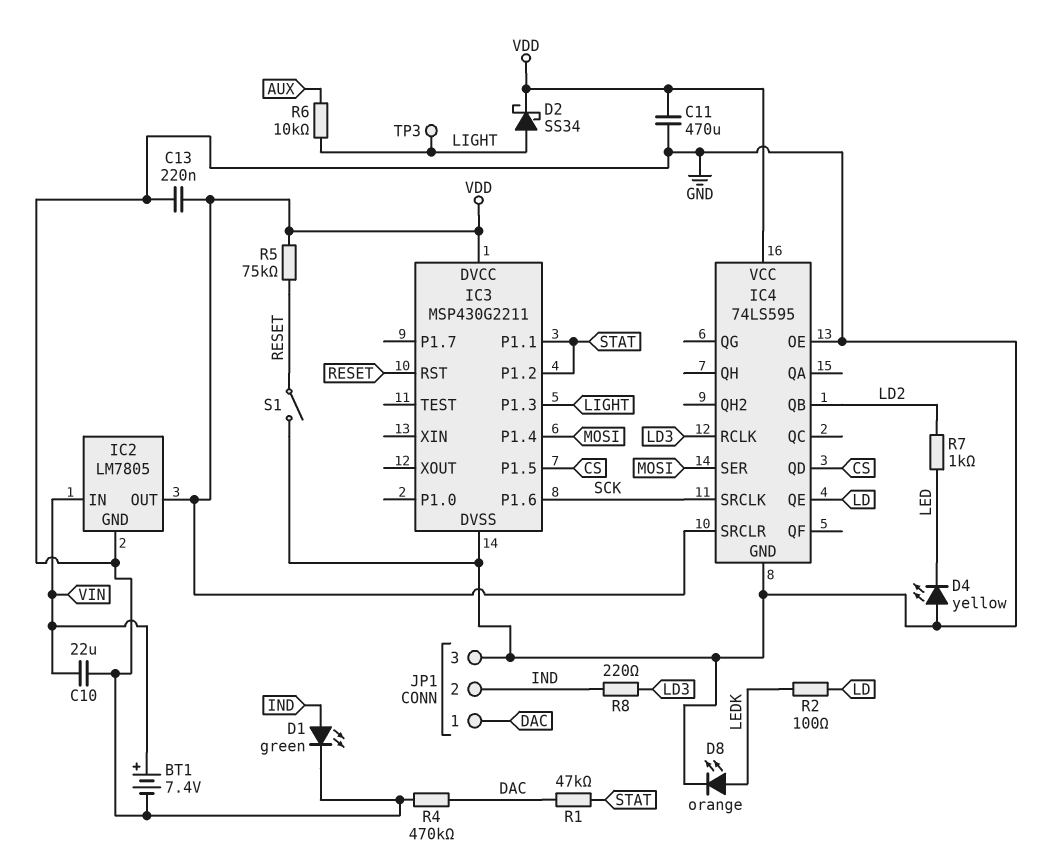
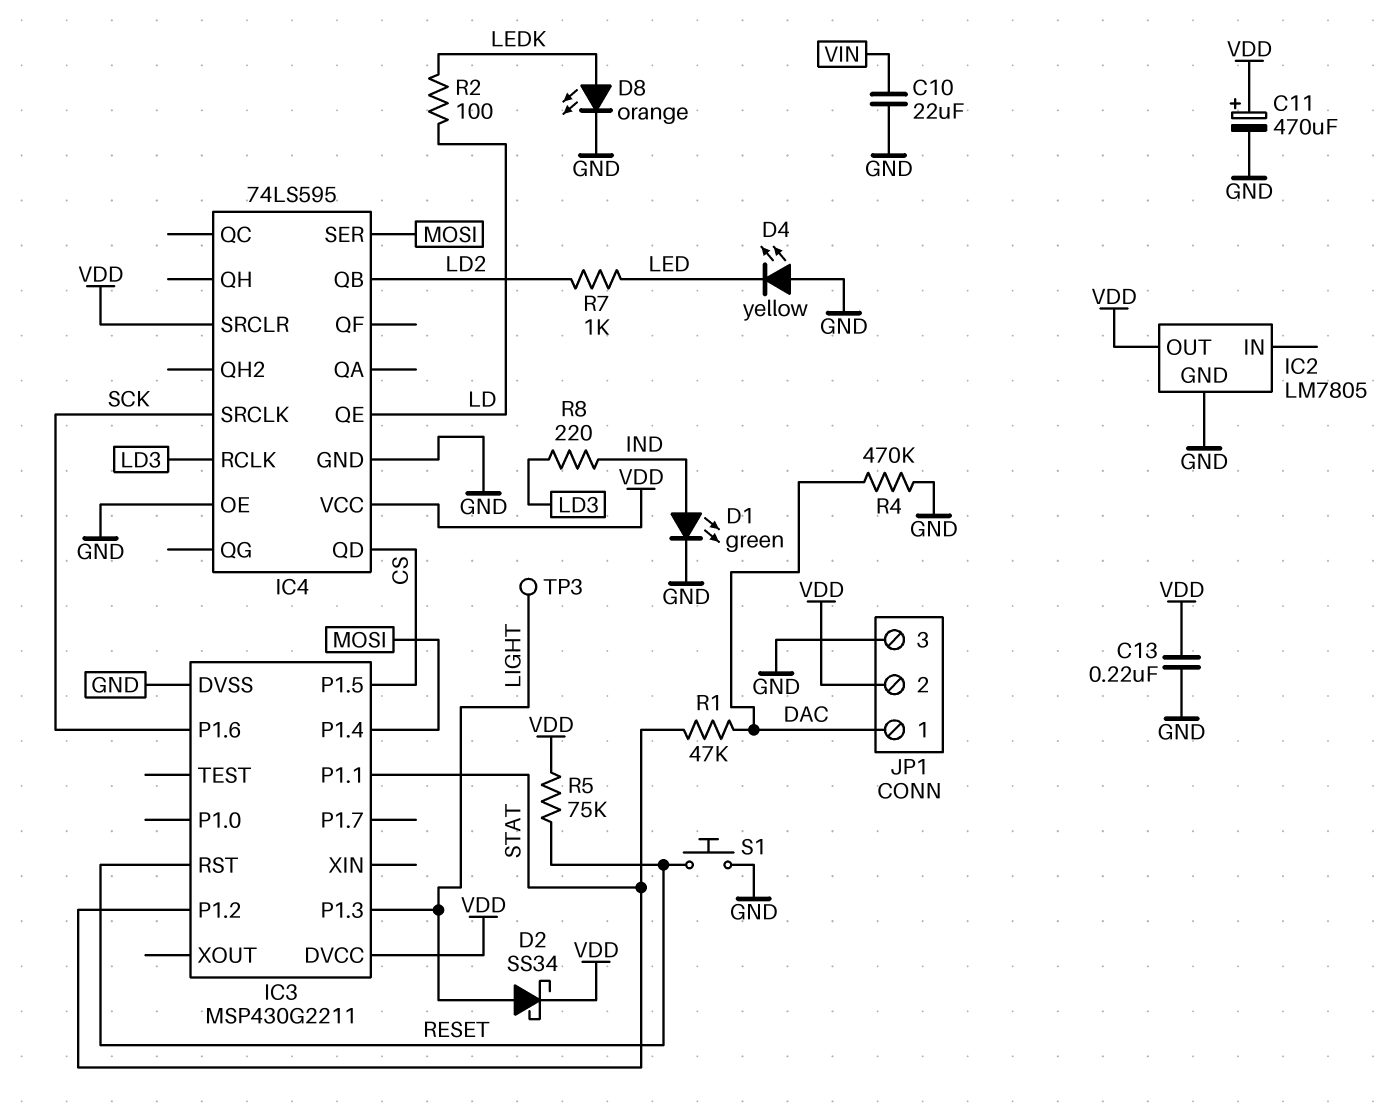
BT1: 7.4V (plus VIN, minus GND) -> none
C11: 470uF (GND, VDD) -> 470uF (plus VDD, minus GND)
IC2 pin IN: VIN -> none
JP1 pin 2: IND -> VDD
R6: 10k (AUX, LIGHT) -> none
S1: switch (GND, RESET) -> button (GND, RESET)

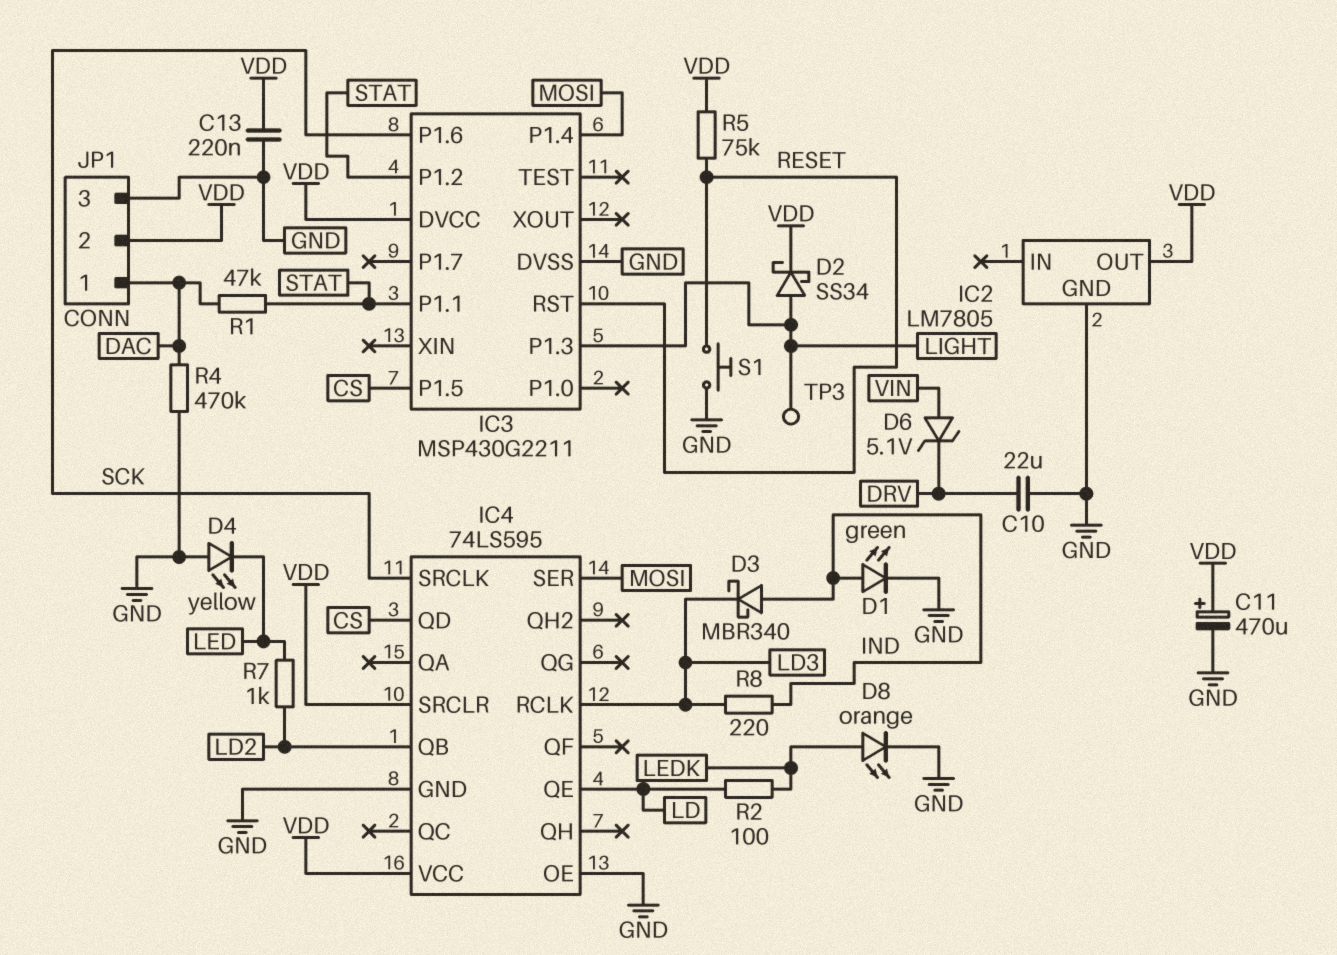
C10: 22uF (GND, VIN) -> 22uF (DRV, GND)
D3: none -> schottky MBR340 (A IND, K LD3)
D6: none -> zener 5.1V (A VIN, K DRV)

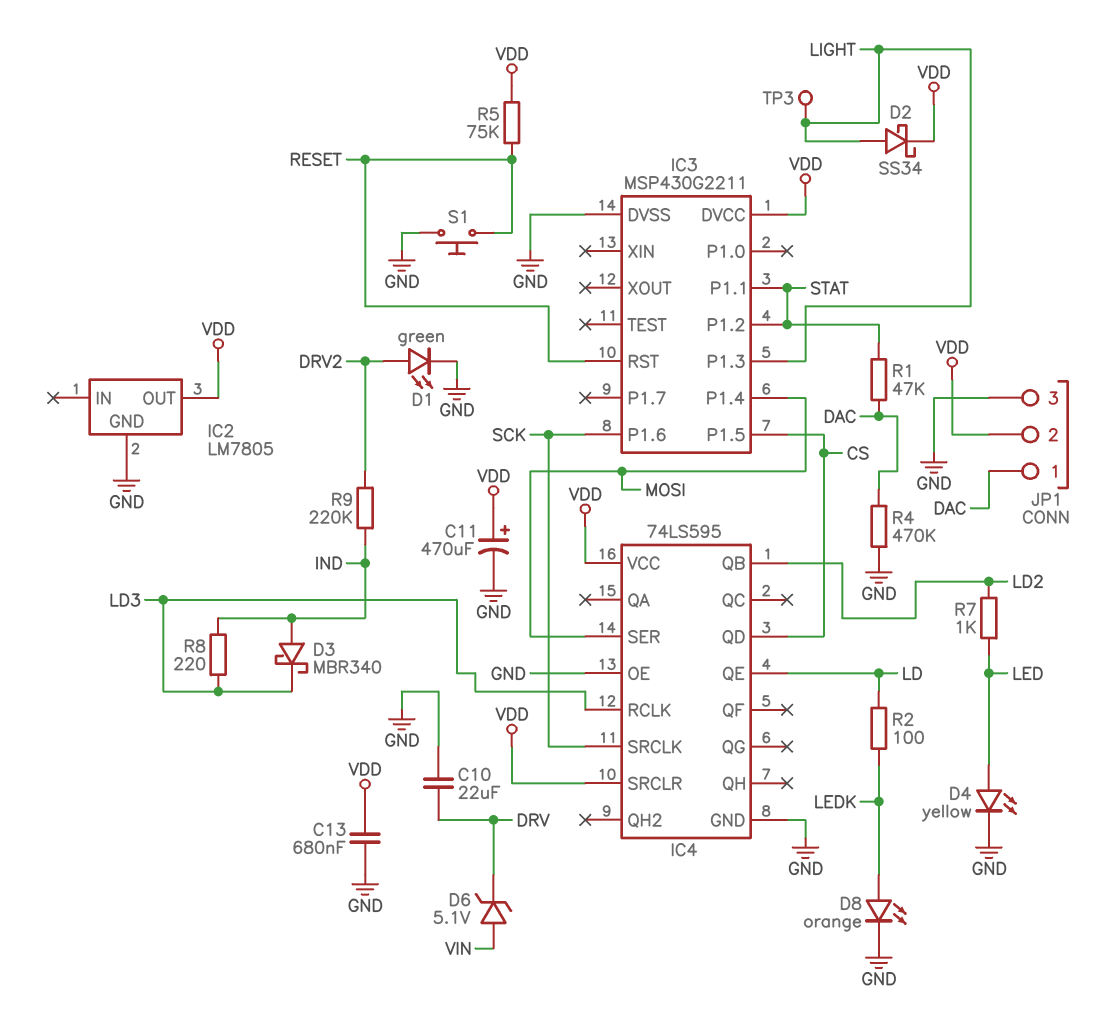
C13: 220nF (GND, VDD) -> 680nF (GND, VDD)
D1: LED green (A IND, K GND) -> LED green (A DRV2, K GND)
D4: LED yellow (A GND, K LED) -> LED yellow (A LED, K GND)
R9: none -> 220k (DRV2, IND)

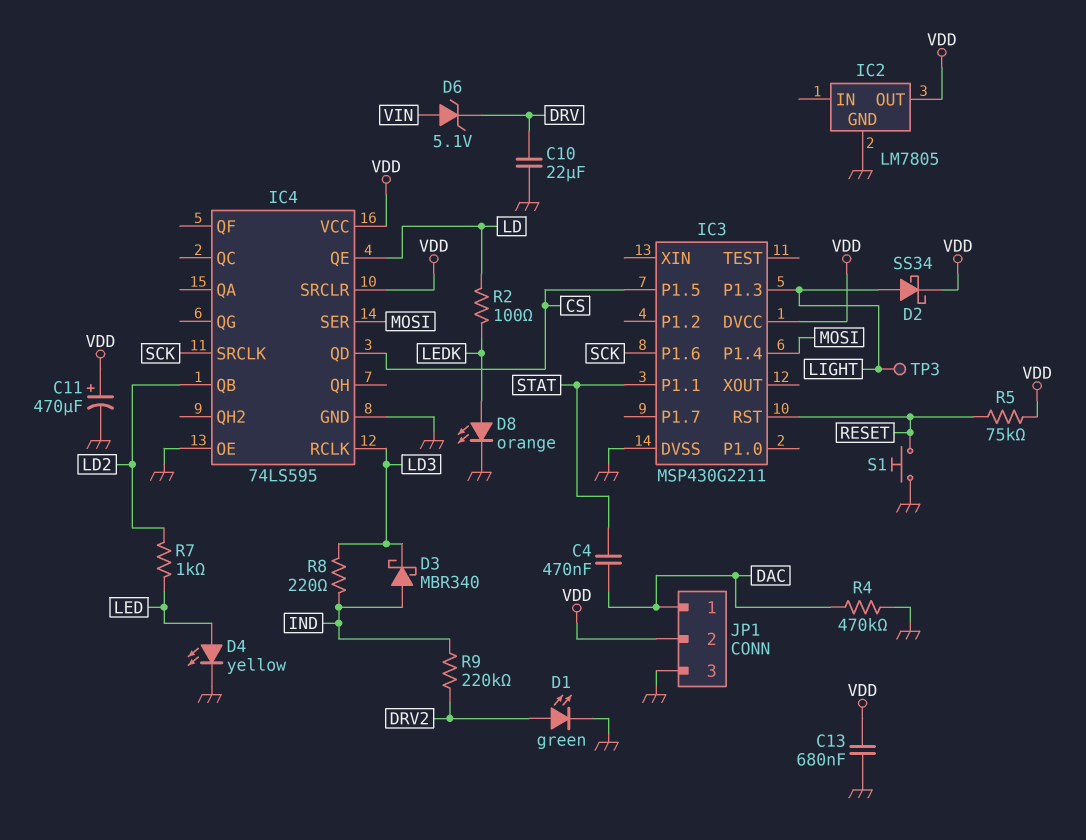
C4: none -> 470nF (DAC, STAT)
IC3 pin P1.2: STAT -> none
R1: 47k (DAC, STAT) -> none

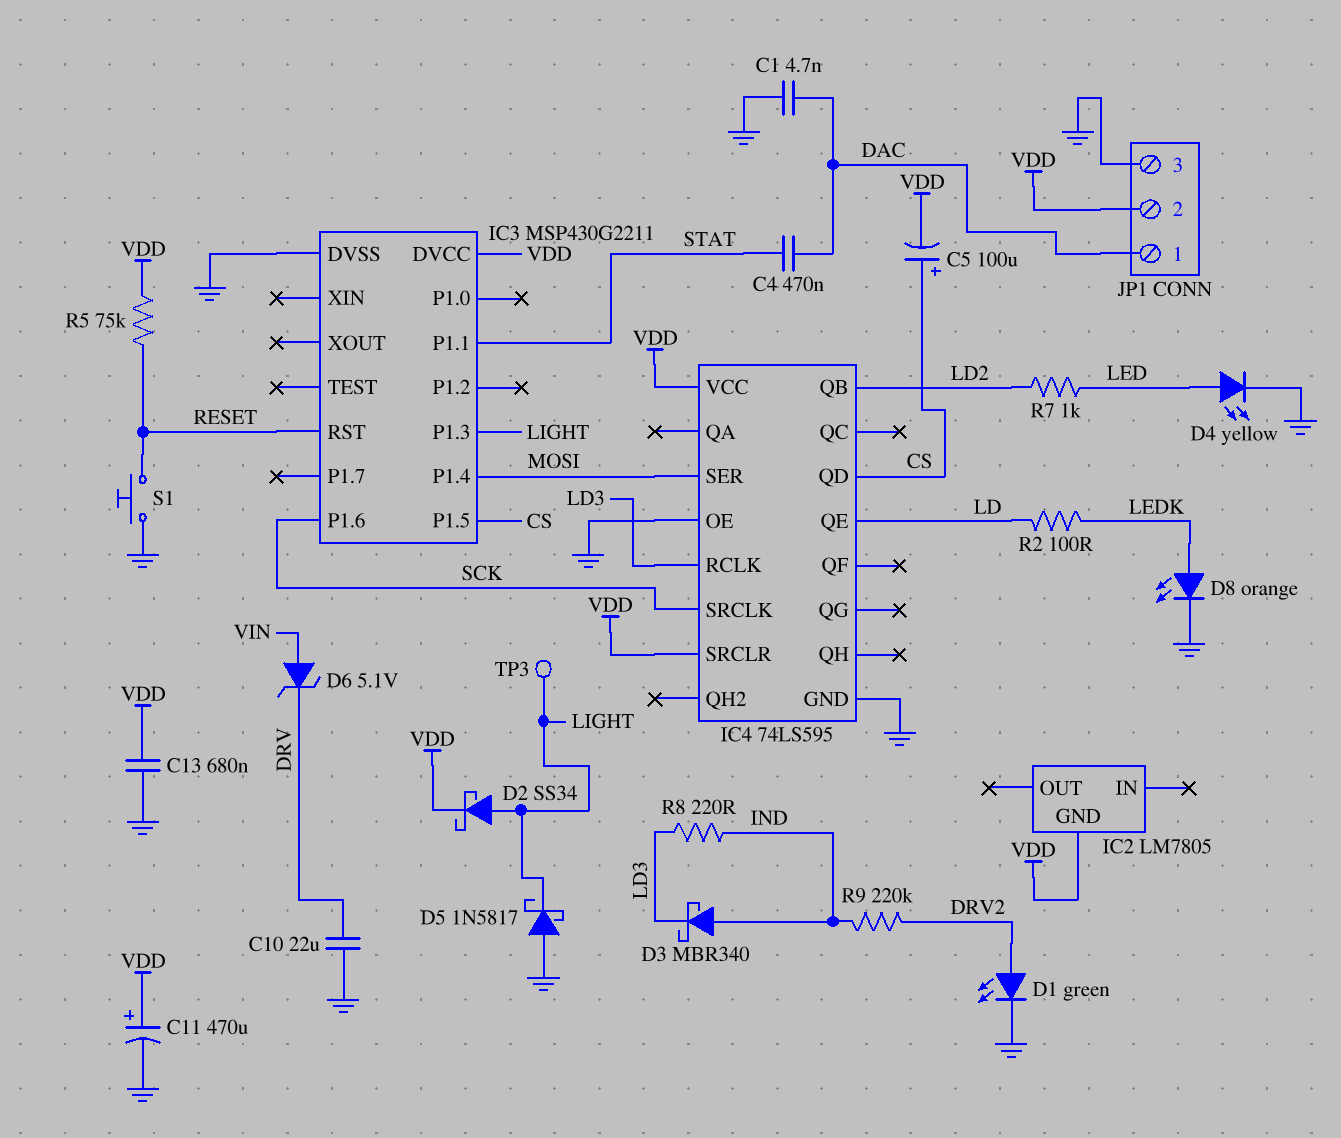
C1: none -> 4.7nF (DAC, GND)
C5: none -> 100uF (plus CS, minus VDD)
D5: none -> schottky 1N5817 (A GND, K LIGHT)
IC2 pin GND: GND -> VDD
IC2 pin OUT: VDD -> none
R4: 470k (DAC, GND) -> none

